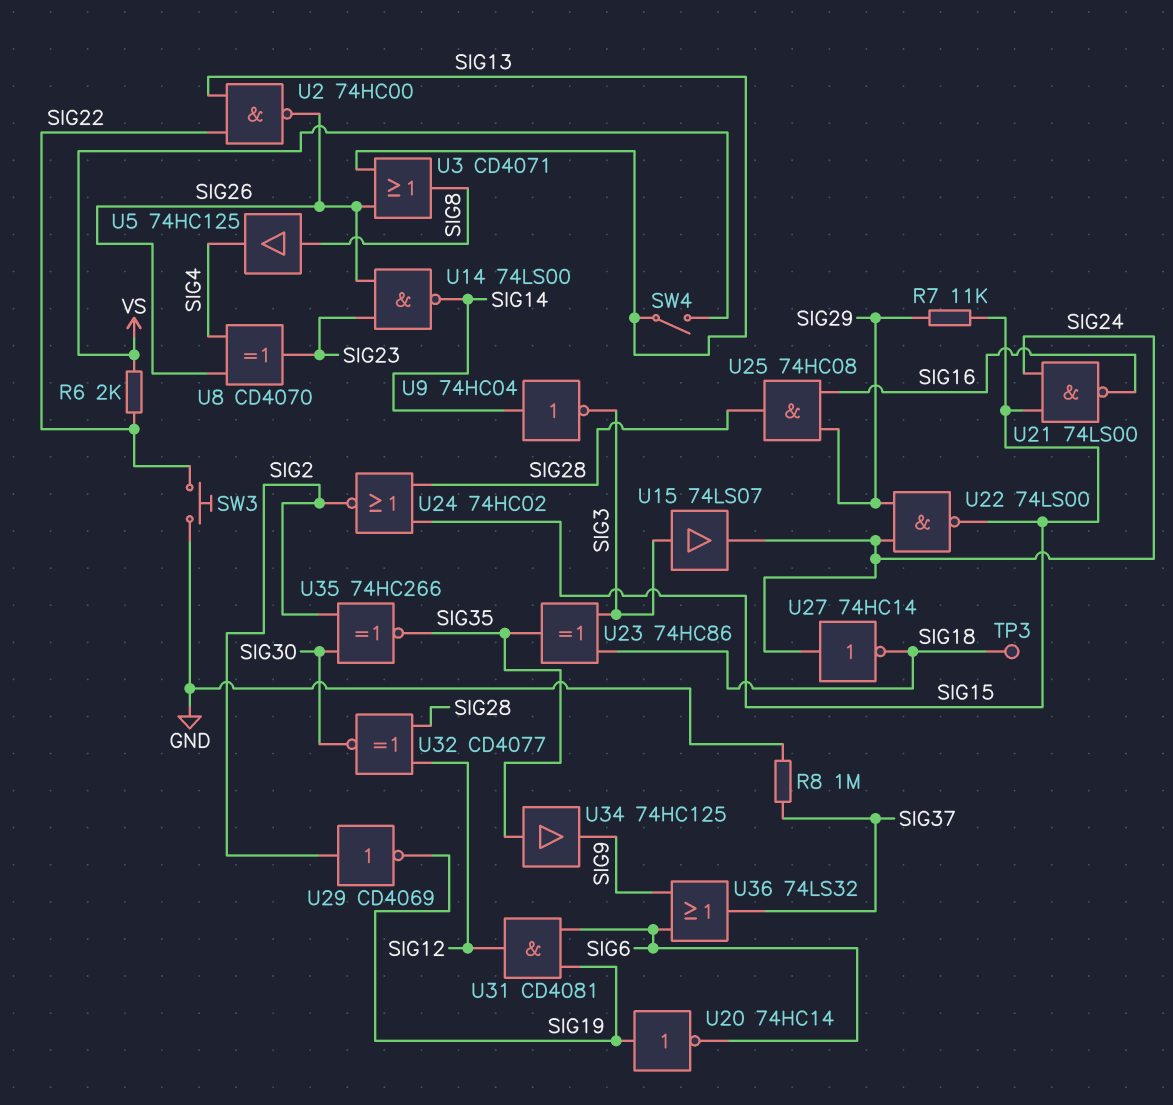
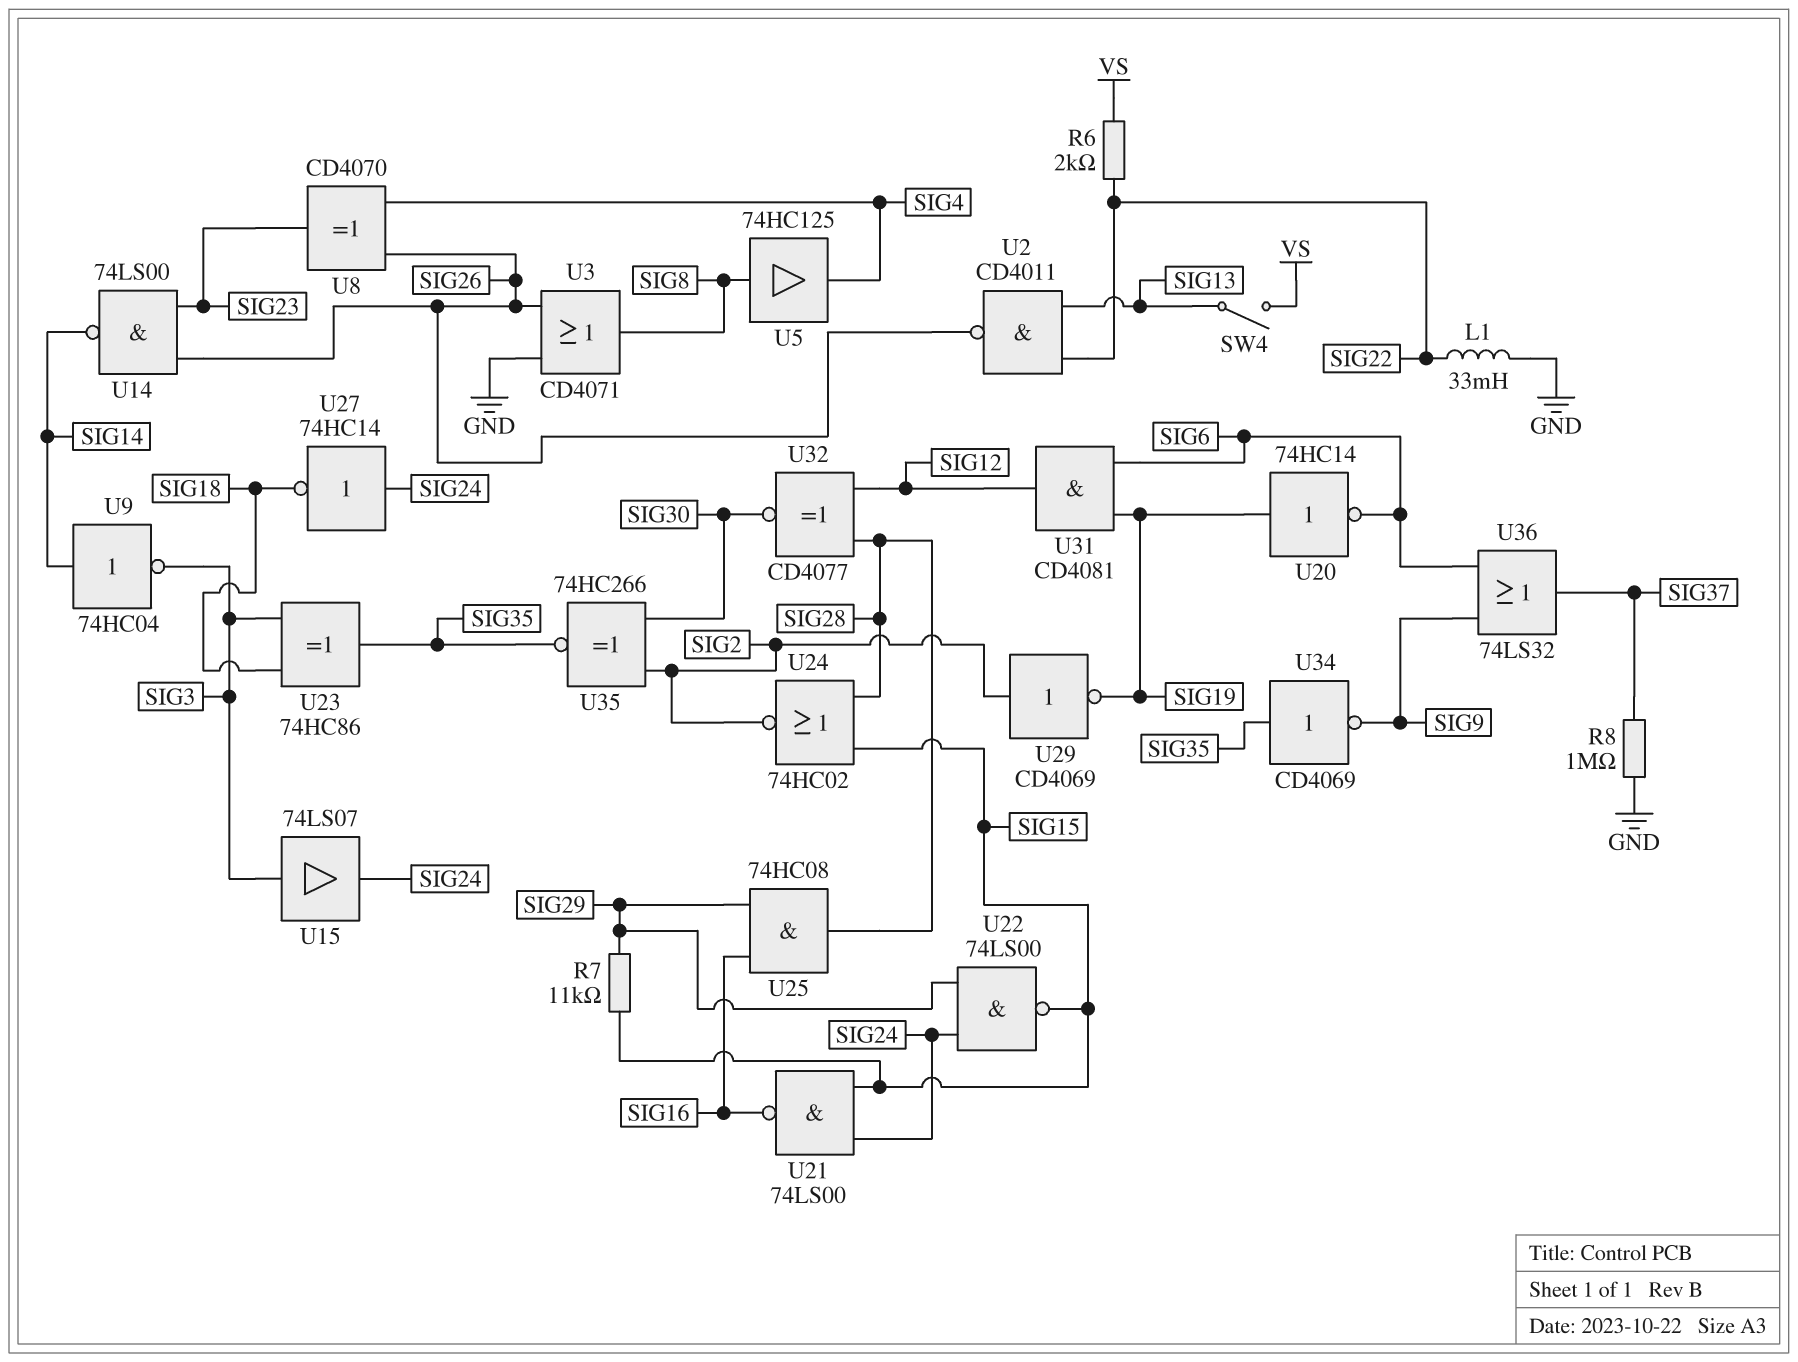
L1: none -> 33mH (GND, SIG22)
SW3: button (GND, SIG22) -> none
TP3: test point (SIG18) -> none
U2: NAND 74HC00 (in SIG13, in SIG22, out SIG26) -> NAND CD4011 (in SIG13, in SIG22, out SIG26)
U3: OR CD4071 (in SIG13, in SIG26, out SIG8) -> OR CD4071 (in GND, in SIG26, out SIG8)
U34: buffer 74HC125 (in SIG35, out SIG9) -> NOT CD4069 (in SIG35, out SIG9)

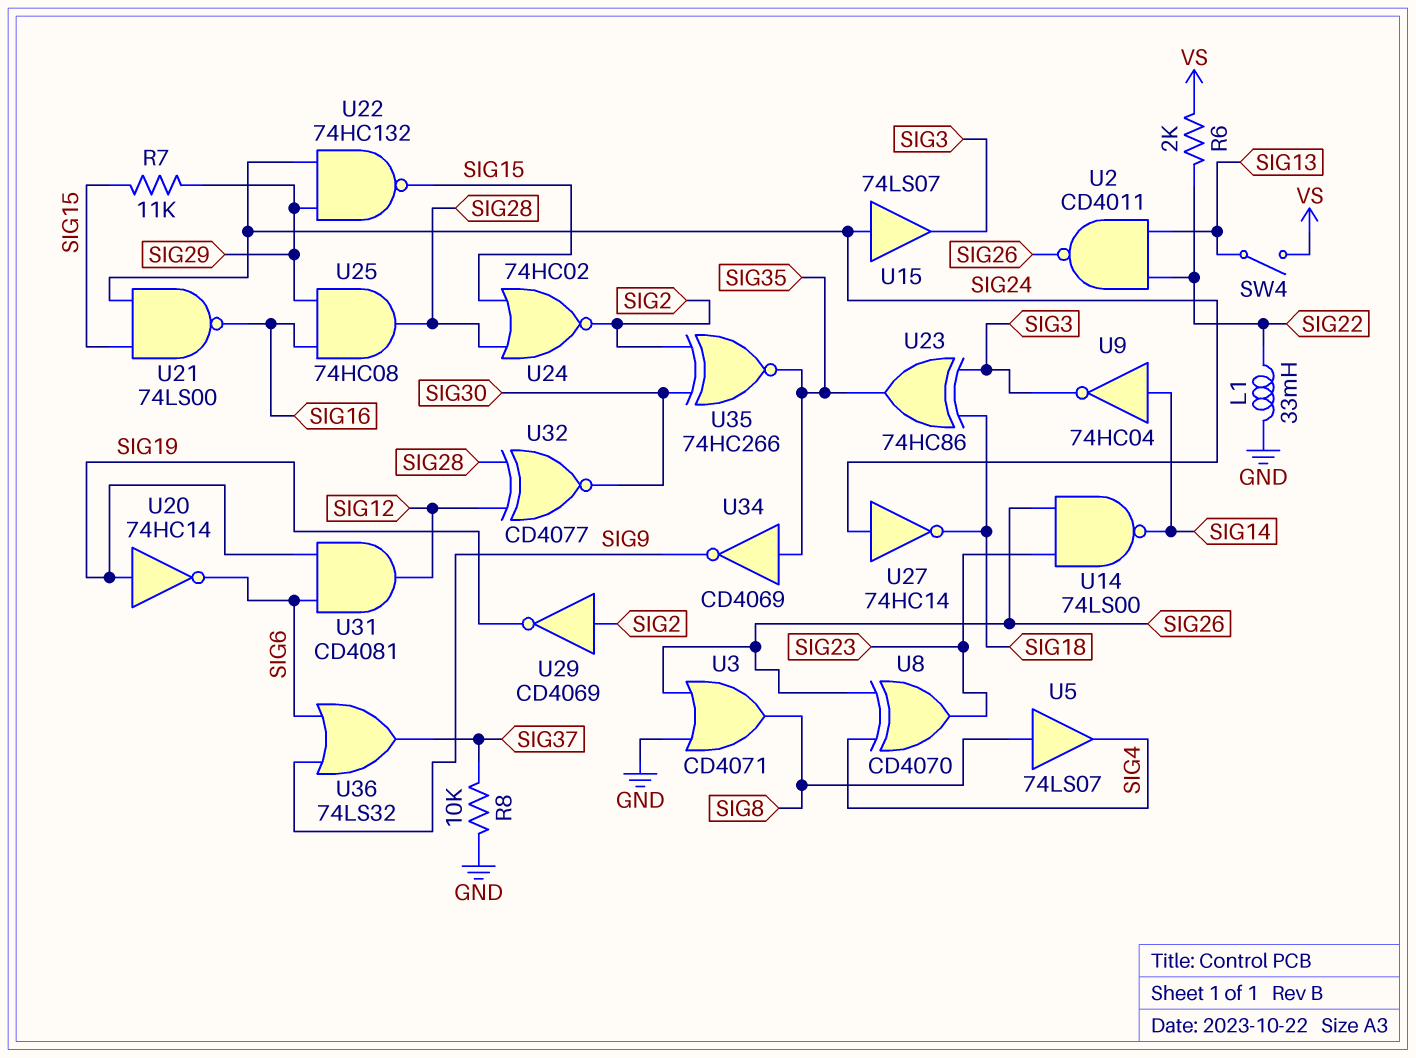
R8: 1M (GND, SIG37) -> 10k (GND, SIG37)
U5: buffer 74HC125 (in SIG8, out SIG4) -> buffer 74LS07 (in SIG8, out SIG4)
U15: buffer 74LS07 (in SIG3, out SIG24) -> buffer 74LS07 (in SIG24, out SIG3)
U22: NAND 74LS00 (in SIG24, in SIG29, out SIG15) -> NAND 74HC132 (in SIG24, in SIG29, out SIG15)

